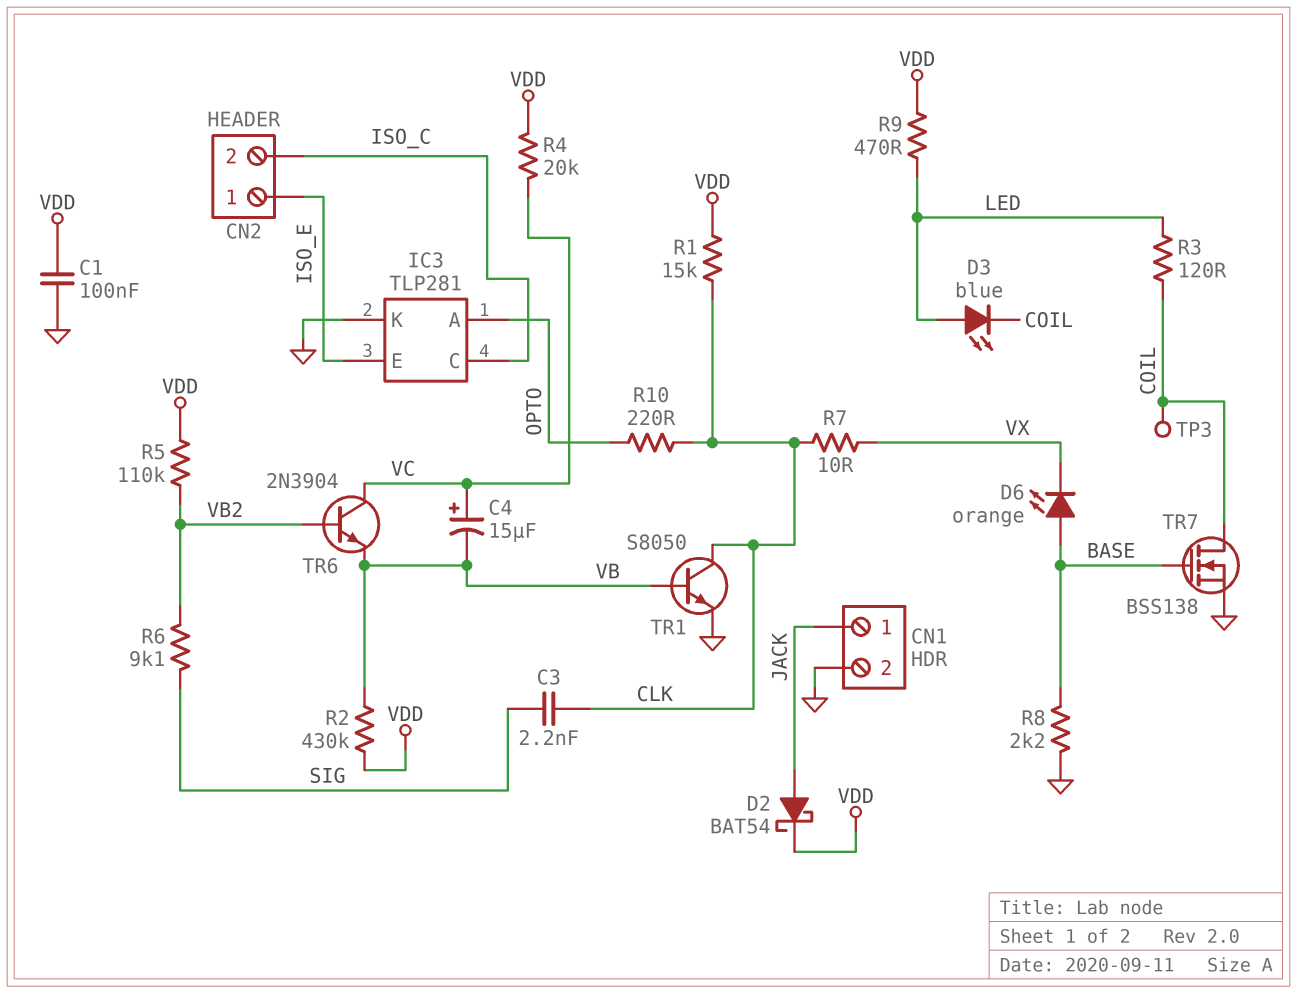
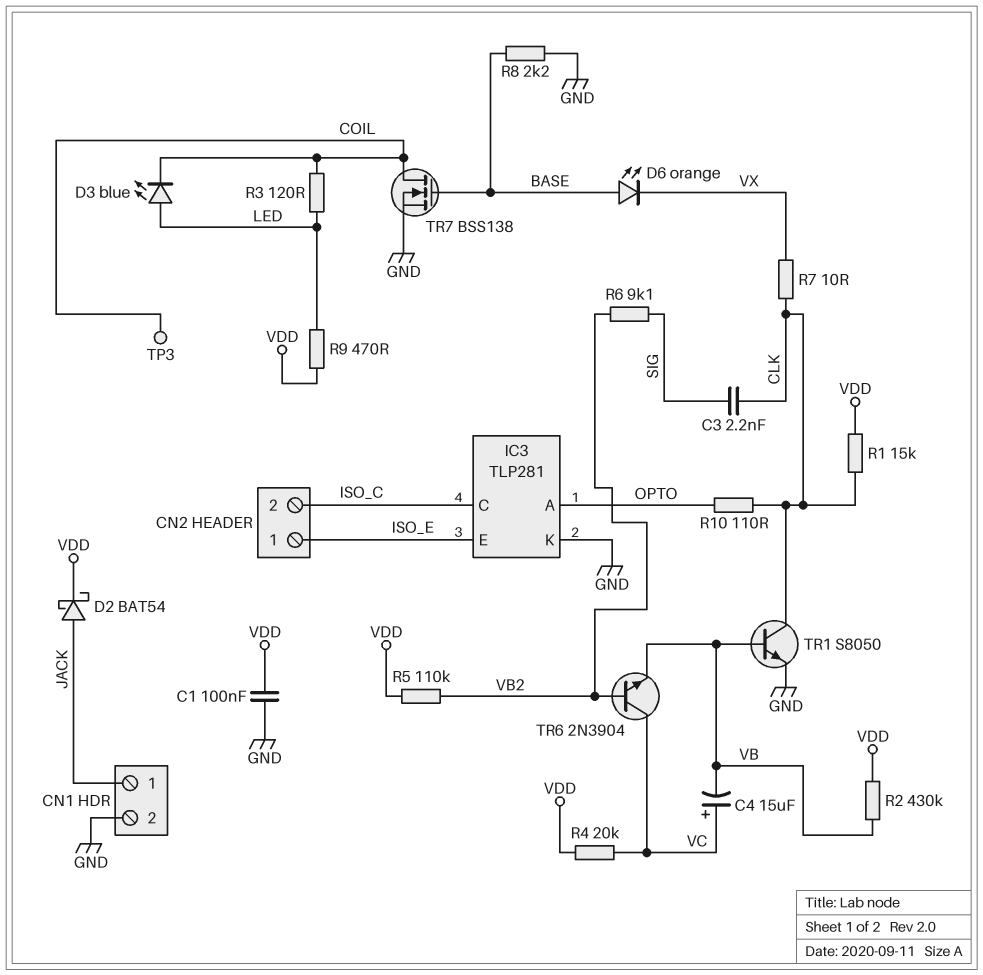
R10: 220 (CLK, OPTO) -> 110 (CLK, OPTO)

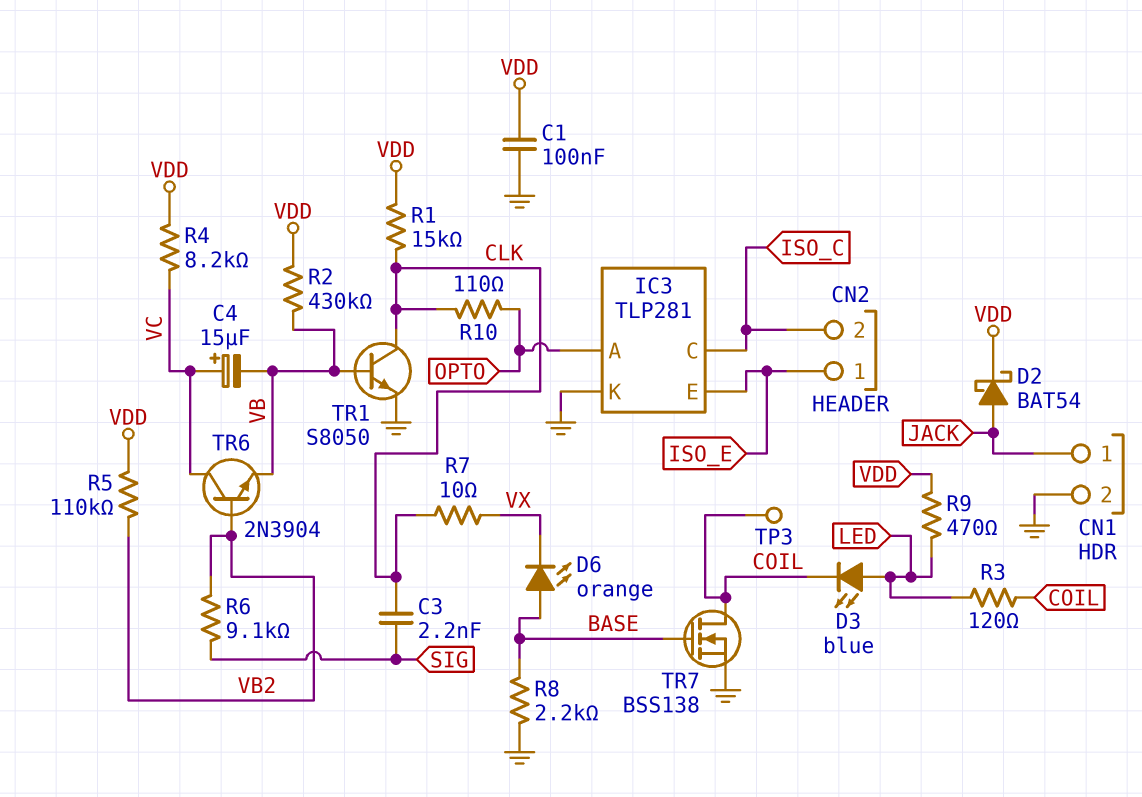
R4: 20k (VC, VDD) -> 8.2k (VC, VDD)

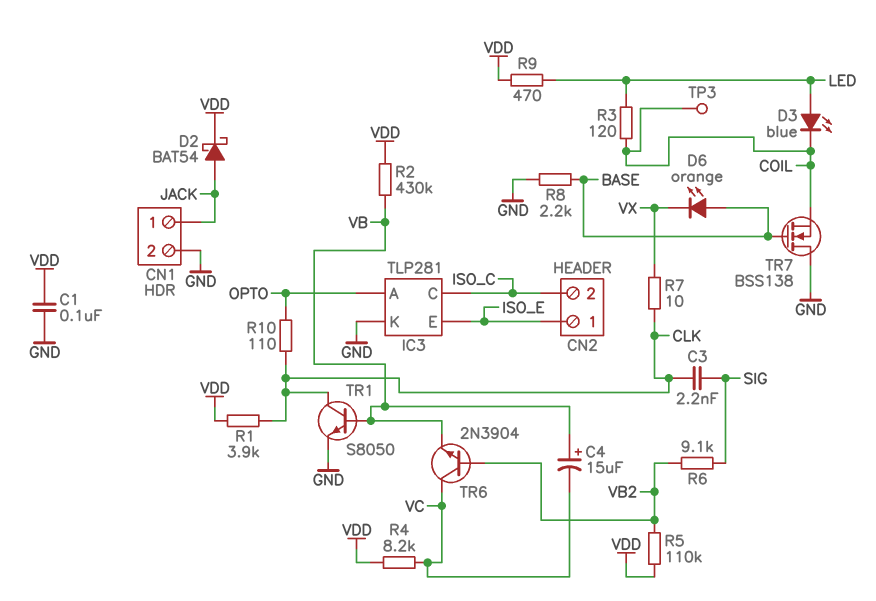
C4: 15uF (plus VC, minus VB) -> 15uF (plus VB, minus VC)
R1: 15k (CLK, VDD) -> 3.9k (CLK, VDD)
TR7: NMOS BSS138 (G BASE, D COIL, S GND) -> NMOS BSS138 (G BASE, D GND, S COIL)

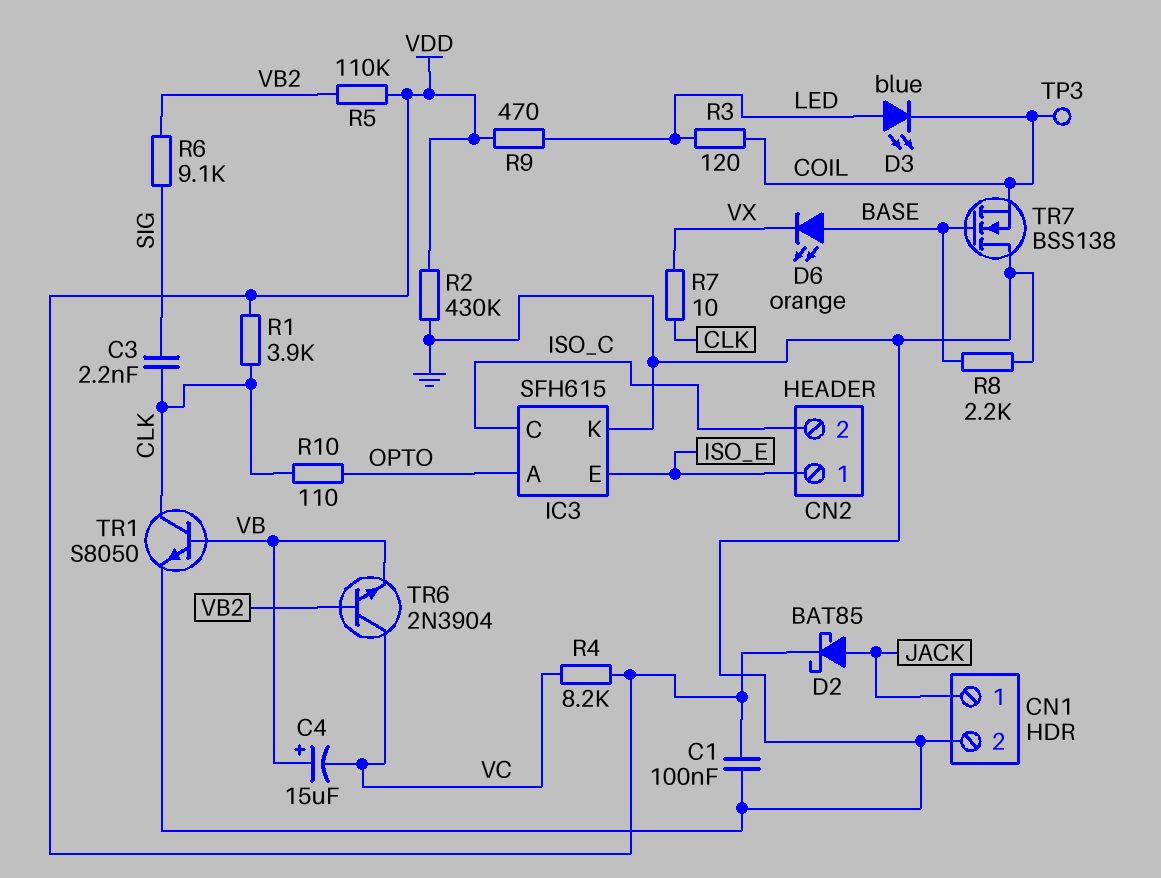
D2: schottky BAT54 (A JACK, K VDD) -> schottky BAT85 (A JACK, K VDD)
IC3: TLP281 -> SFH615
R2: 430k (VB, VDD) -> 430k (GND, VDD)

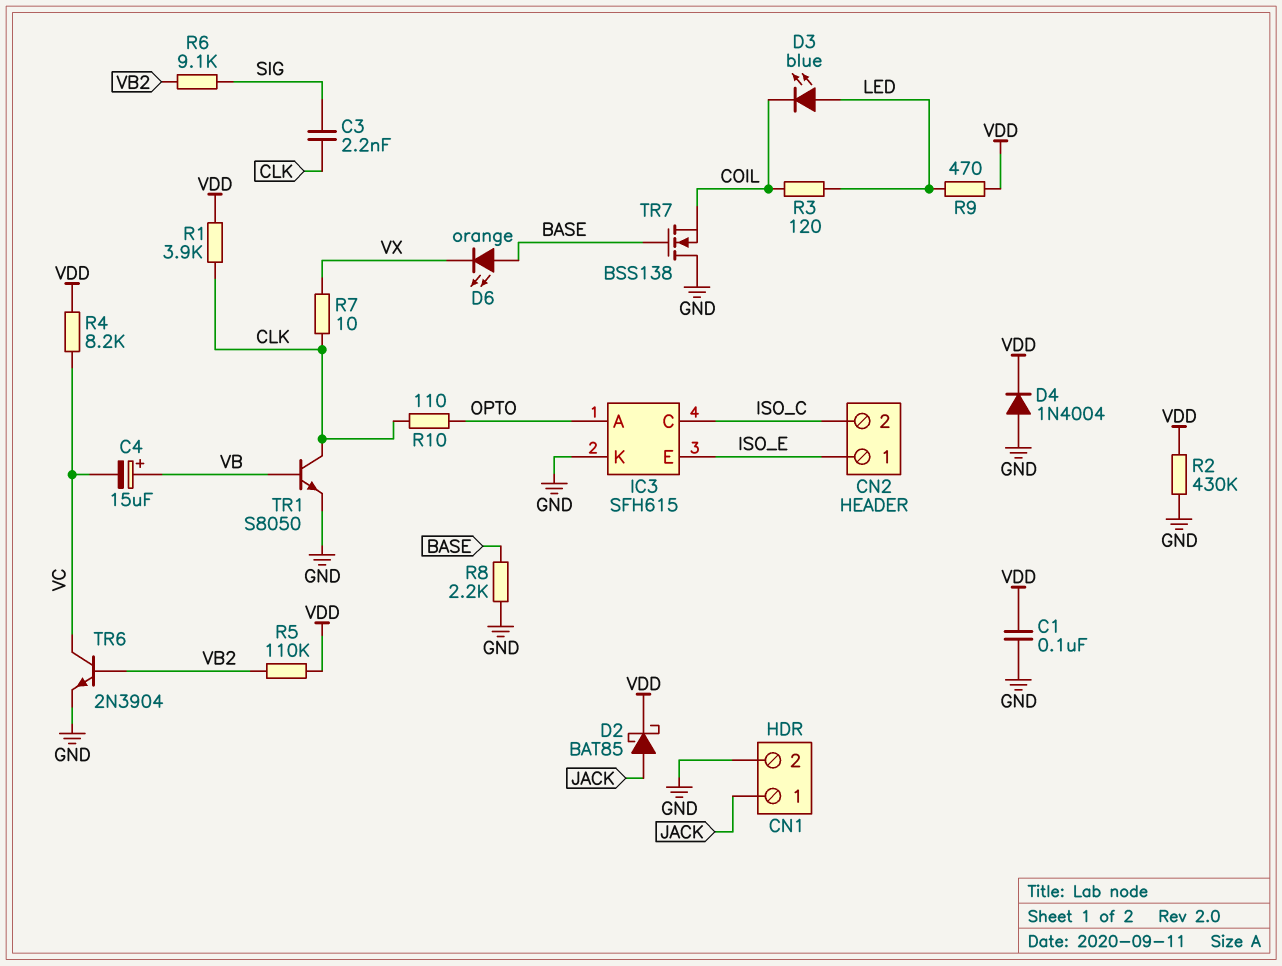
D4: none -> diode 1N4004 (A GND, K VDD)
TP3: test point (COIL) -> none
TR6: NPN 2N3904 (B VB2, C VC, E VB) -> NPN 2N3904 (B VB2, C VC, E GND)

